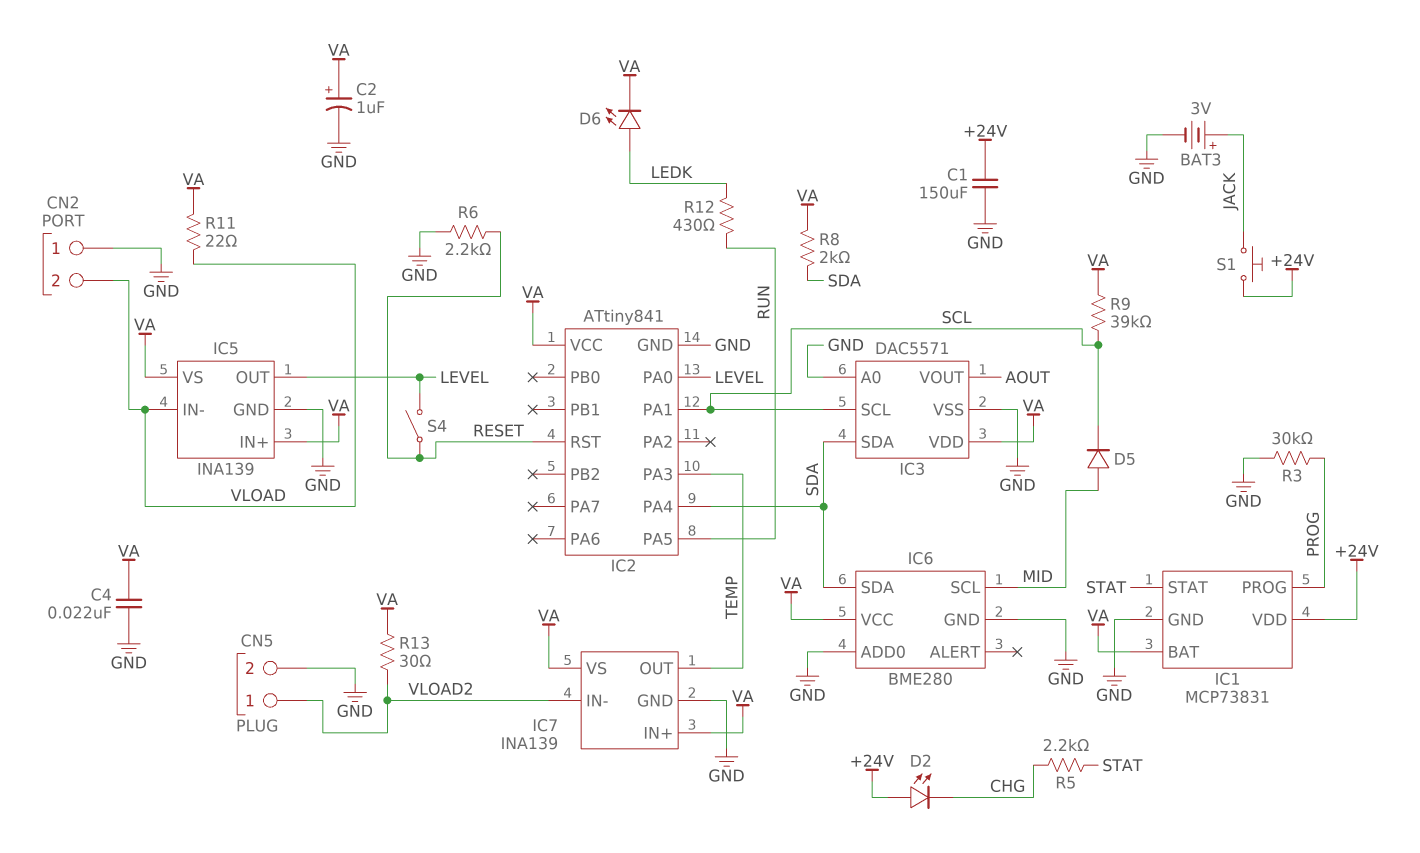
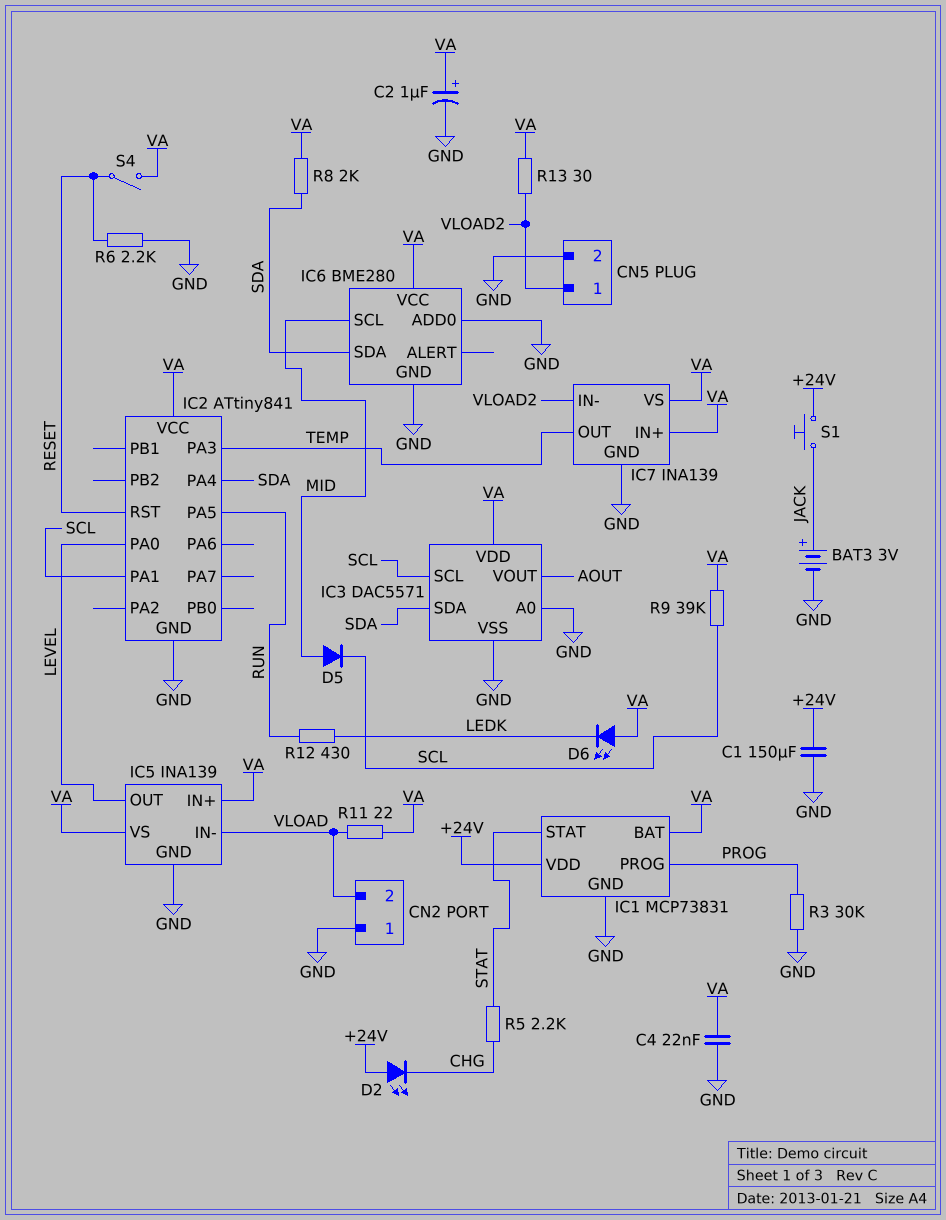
D6: LED (A LEDK, K VA) -> LED (A VA, K LEDK)
S4: switch (LEVEL, RESET) -> switch (RESET, VA)

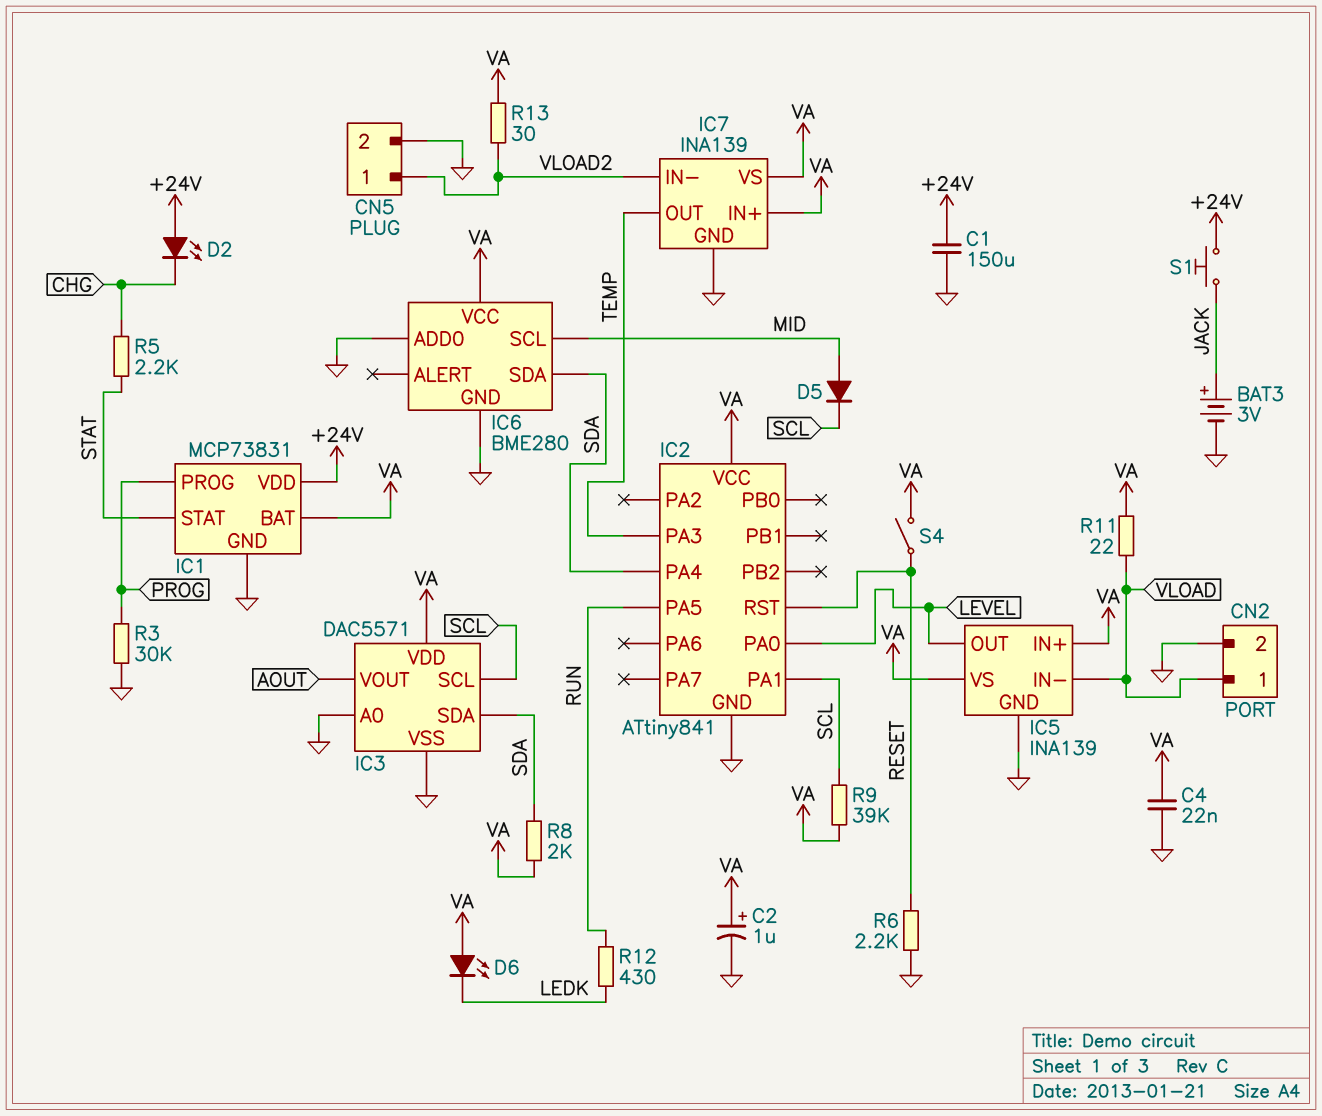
CN2 pin 1: GND -> VLOAD
CN2 pin 2: VLOAD -> GND

